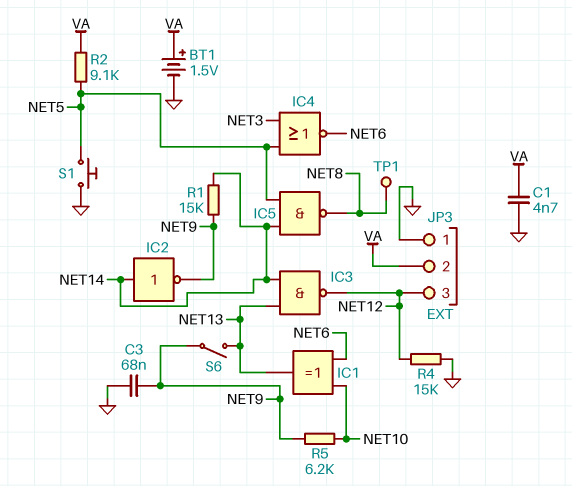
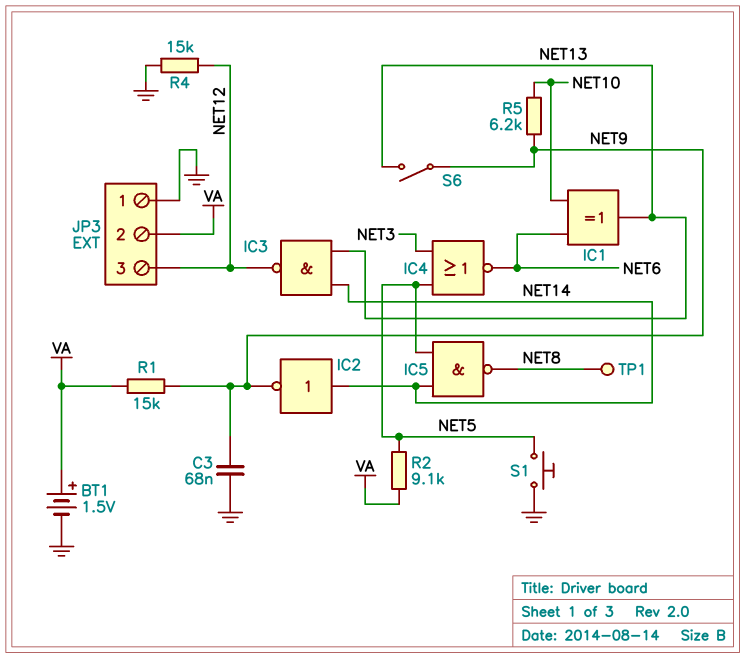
C1: 4.7nF (GND, VA) -> none
R1: 15k (NET9, NET14) -> 15k (NET9, VA)

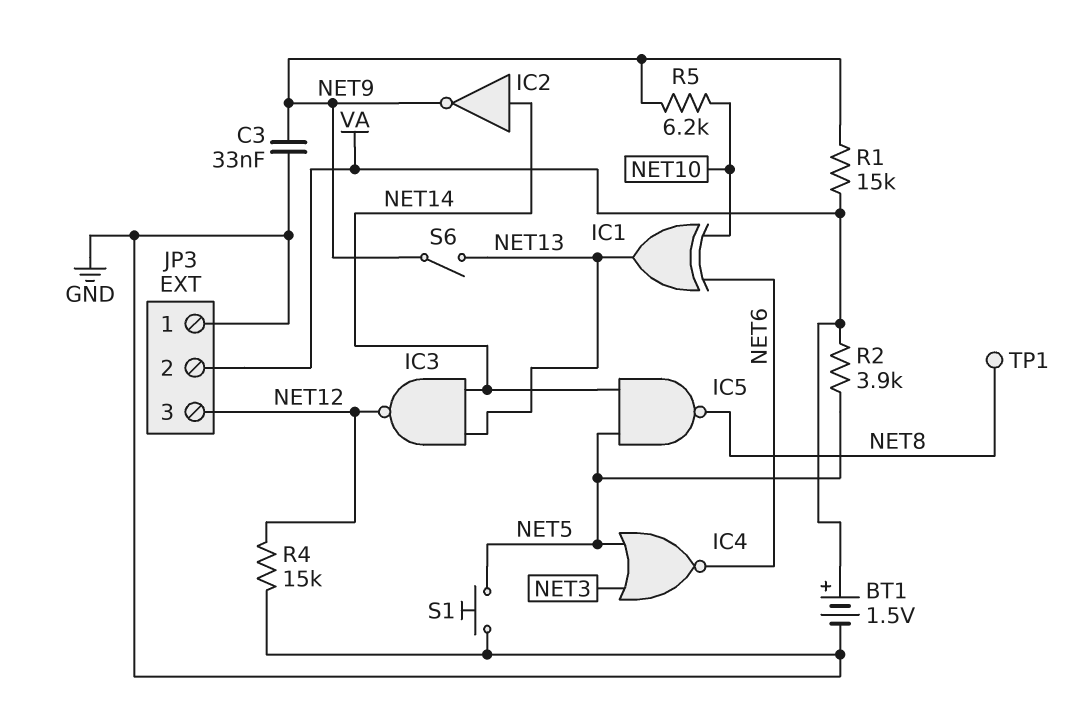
C3: 68nF (GND, NET9) -> 33nF (GND, NET9)
R2: 9.1k (NET5, VA) -> 3.9k (NET5, VA)

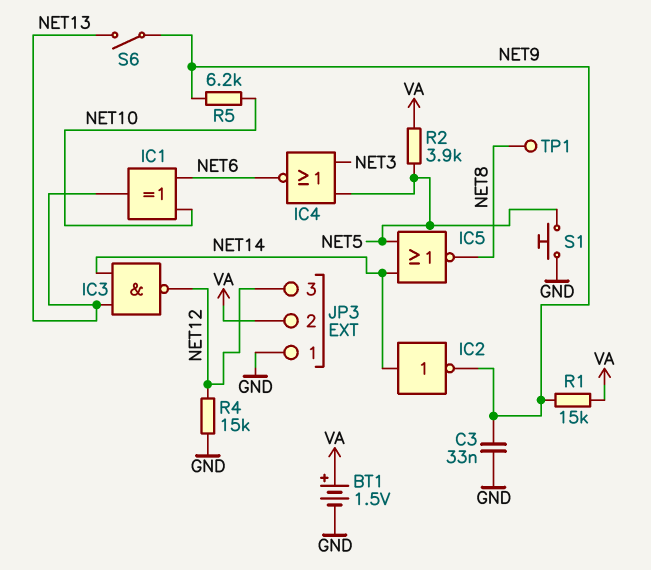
IC5: NAND (in NET5, in NET14, out NET8) -> NOR (in NET5, in NET14, out NET8)

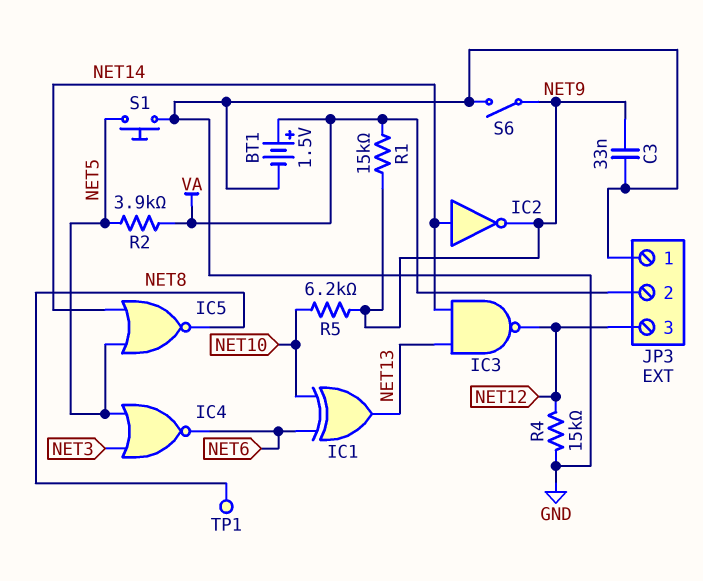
S6: switch (NET9, NET13) -> switch (GND, NET9)

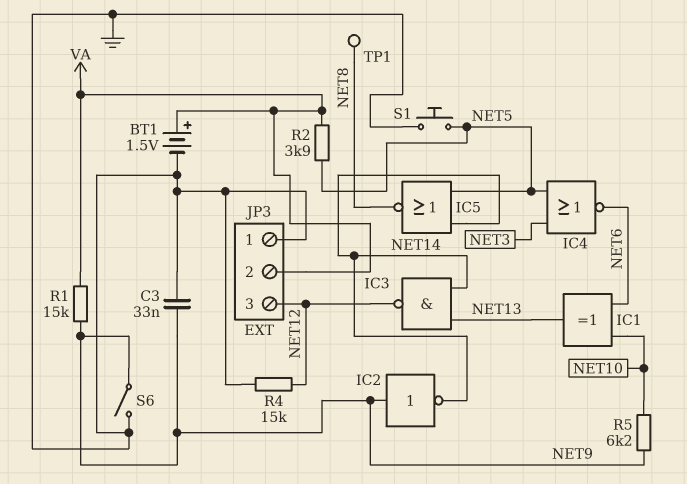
IC2: NOT (in NET14, out NET9) -> NOT (in NET9, out NET14)

